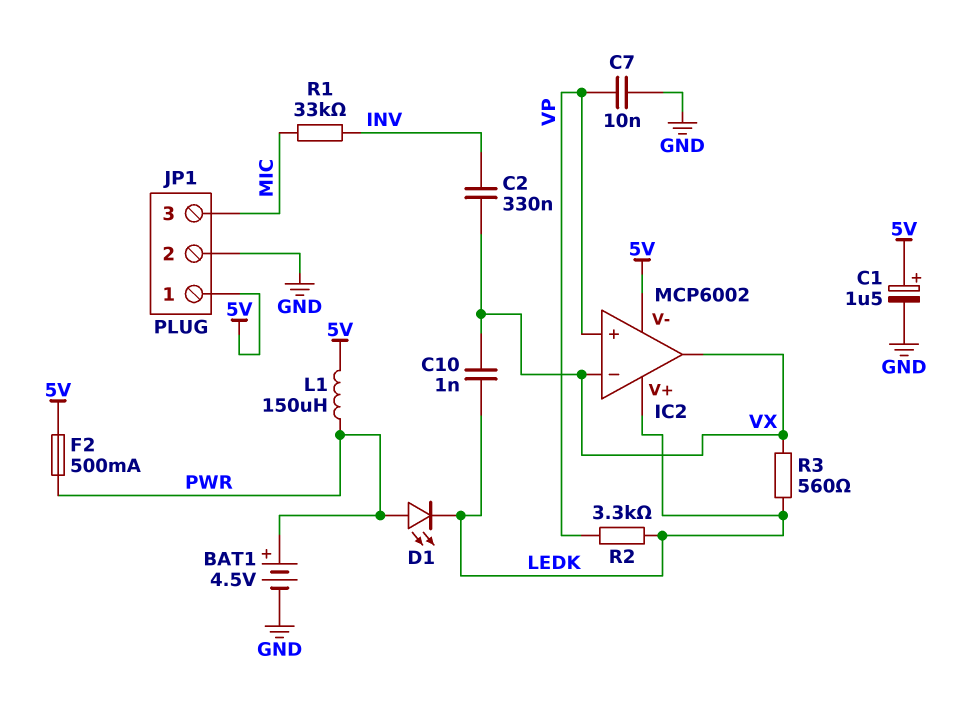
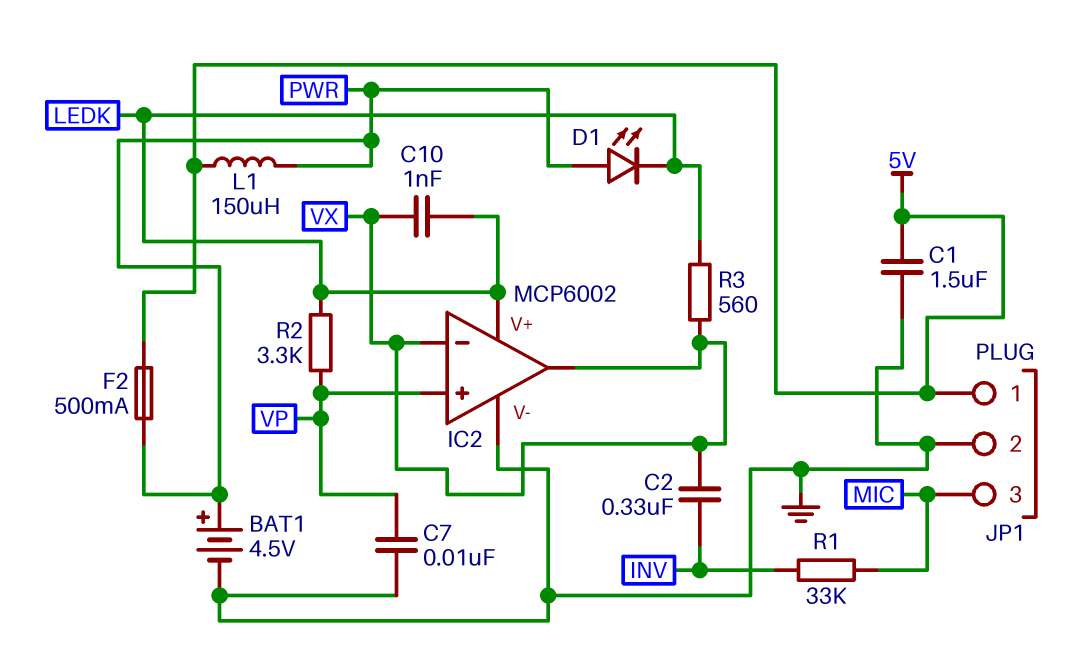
C1: 1.5uF (plus 5V, minus GND) -> 1.5uF (5V, GND)
IC2 pin V-: 5V -> GND

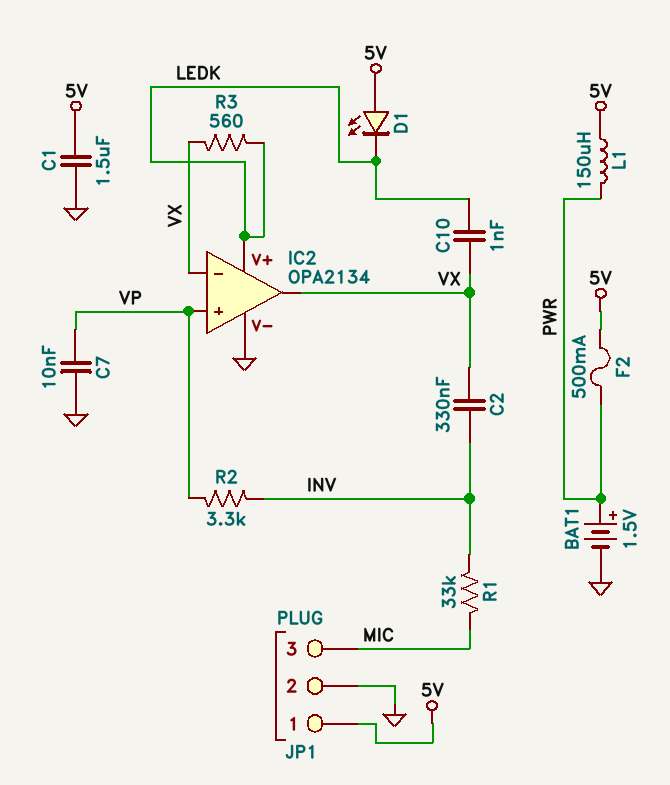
BAT1: 4.5V (plus PWR, minus GND) -> 1.5V (plus PWR, minus GND)
D1: LED (A PWR, K LEDK) -> LED (A 5V, K LEDK)
IC2: MCP6002 -> OPA2134
R2: 3.3k (LEDK, VP) -> 3.3k (INV, VP)

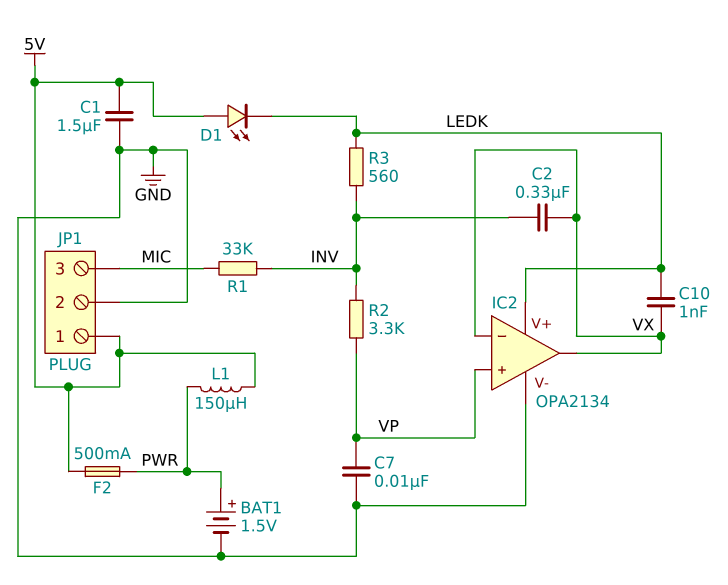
R3: 560 (LEDK, VX) -> 560 (INV, LEDK)

